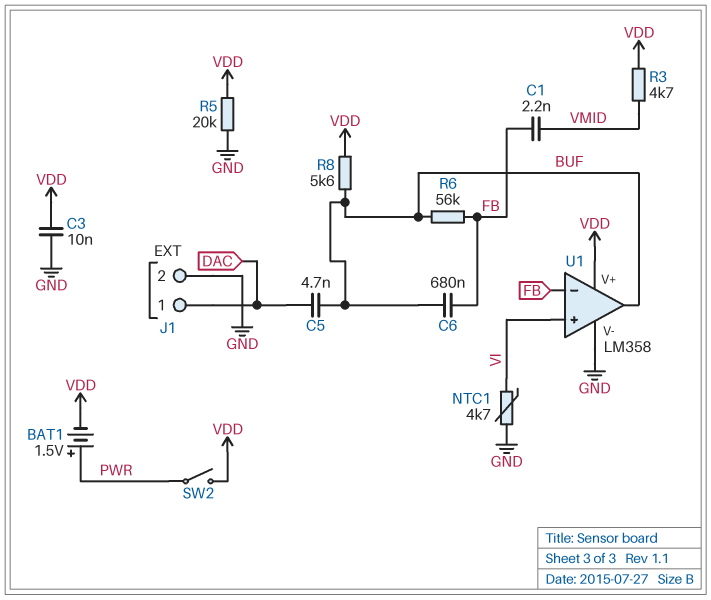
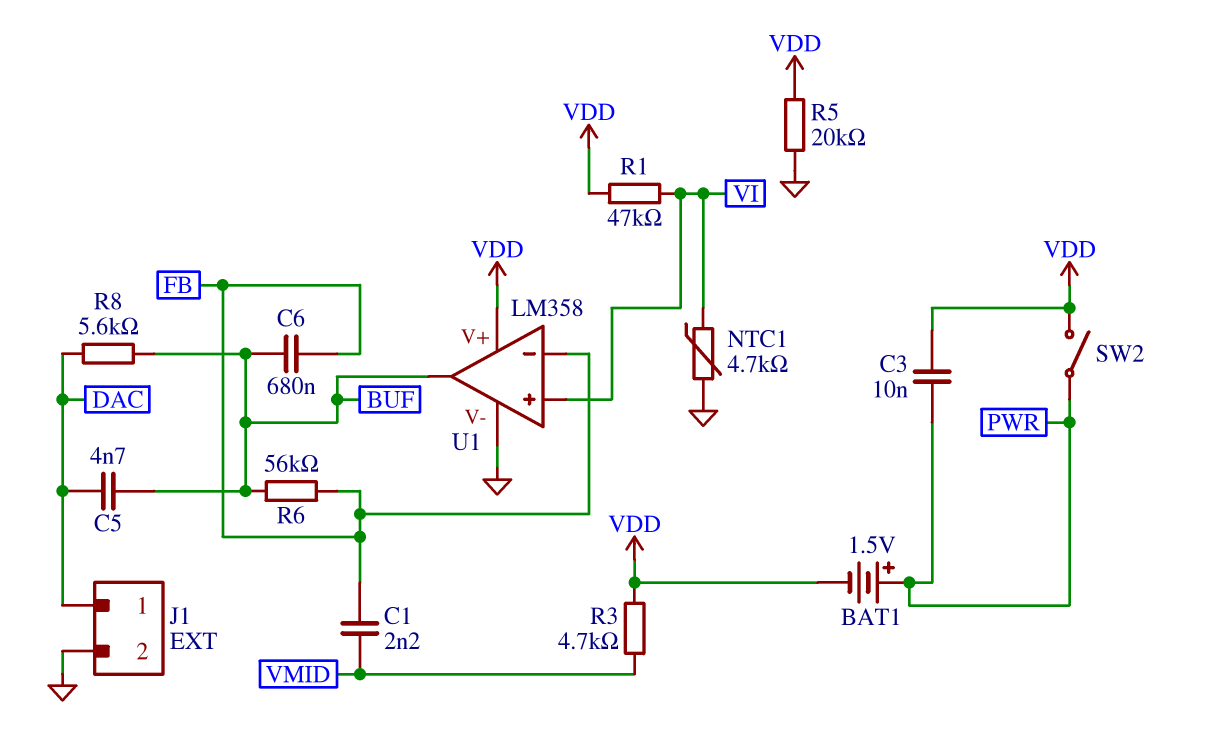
C3: 10nF (GND, VDD) -> 10nF (PWR, VDD)
R1: none -> 47k (VDD, VI)
R8: 5.6k (BUF, VDD) -> 5.6k (BUF, DAC)

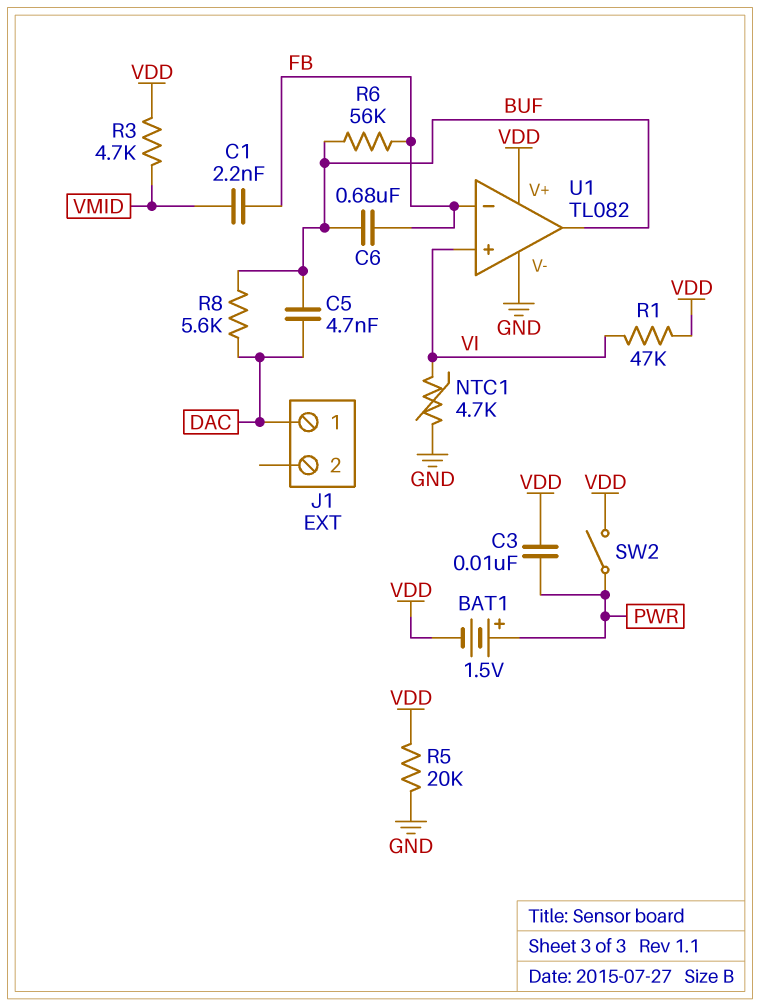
J1 pin 2: GND -> none
U1: LM358 -> TL082

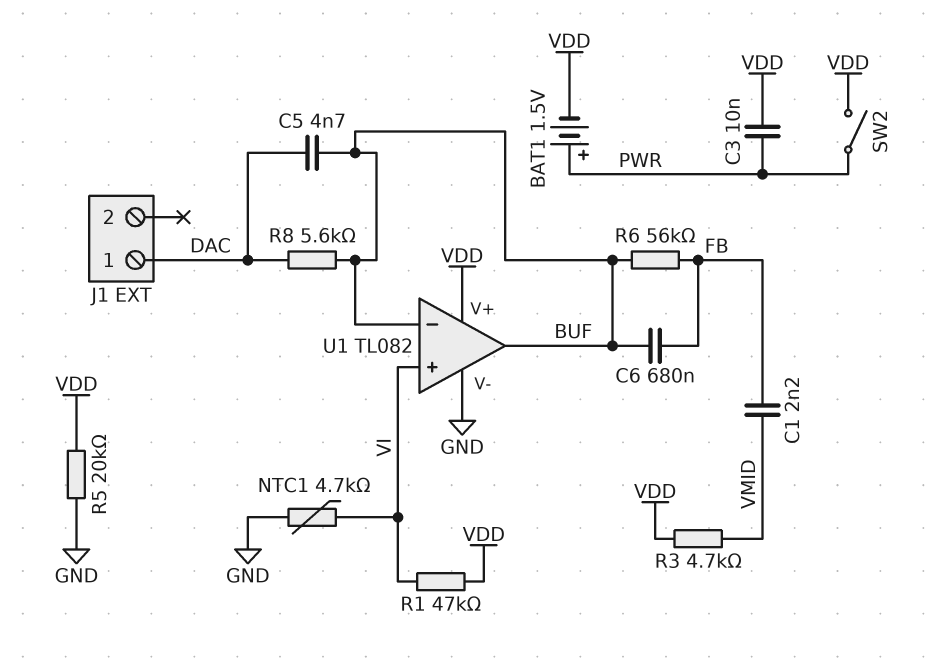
U1 pin in-: FB -> BUF

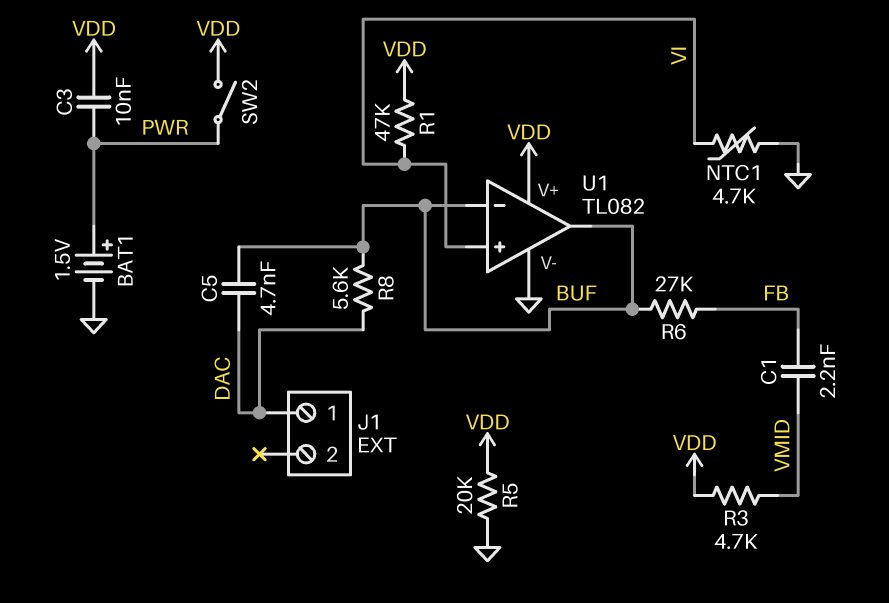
BAT1: 1.5V (plus PWR, minus VDD) -> 1.5V (plus PWR, minus GND)
C6: 680nF (BUF, FB) -> none
R6: 56k (BUF, FB) -> 27k (BUF, FB)

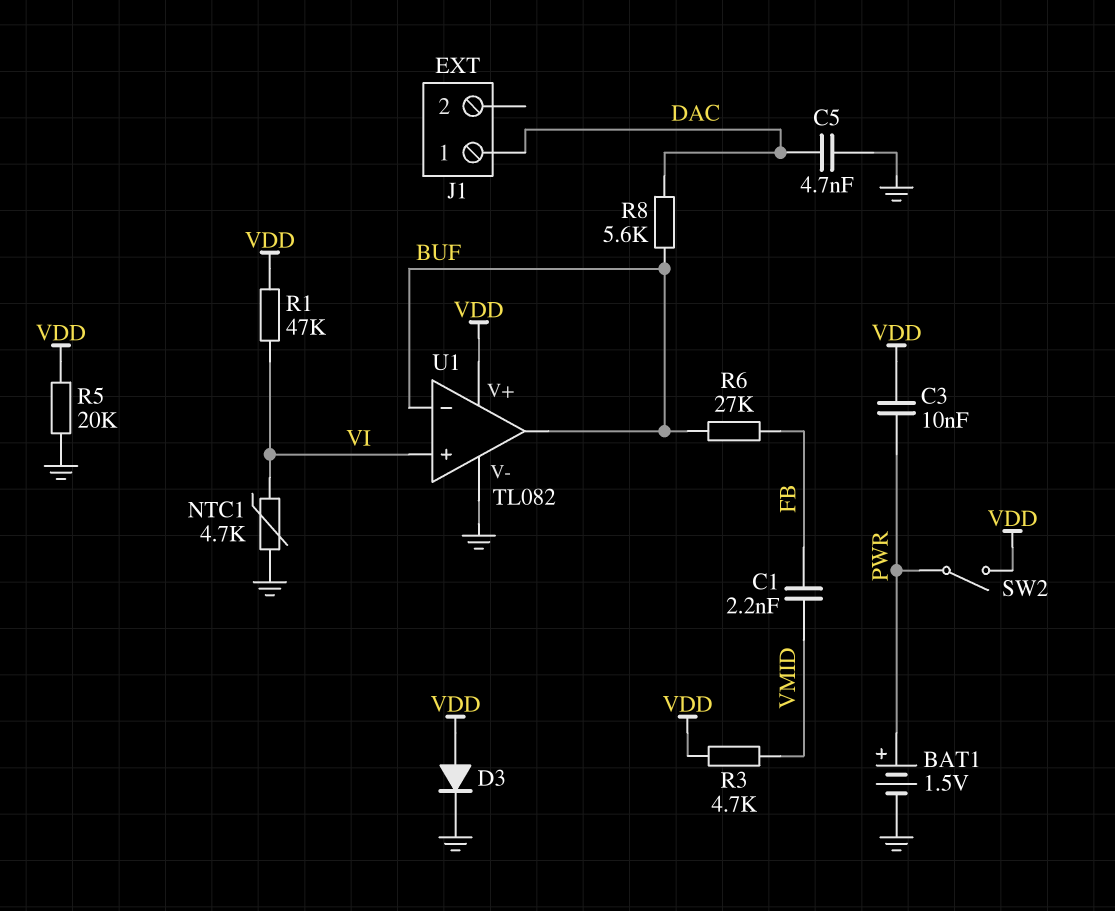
C5: 4.7nF (BUF, DAC) -> 4.7nF (DAC, GND)
D3: none -> diode (A VDD, K GND)

